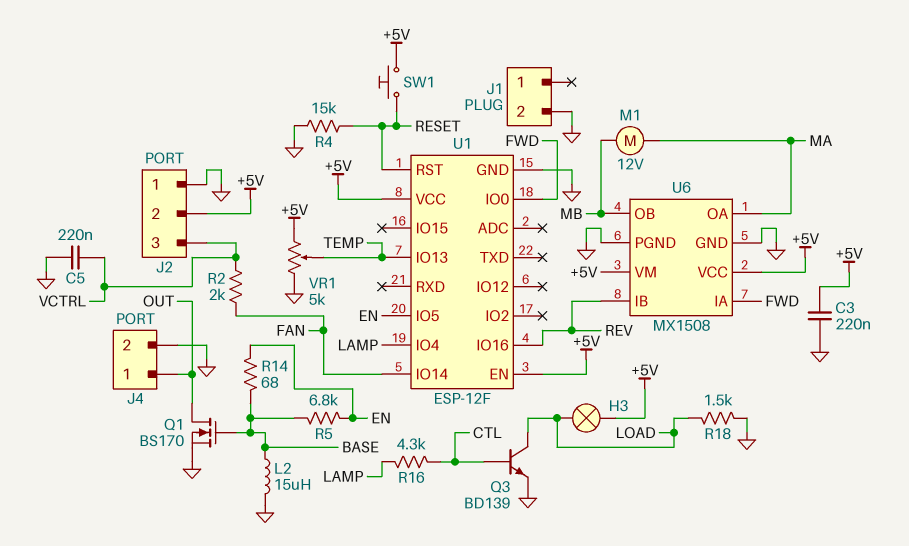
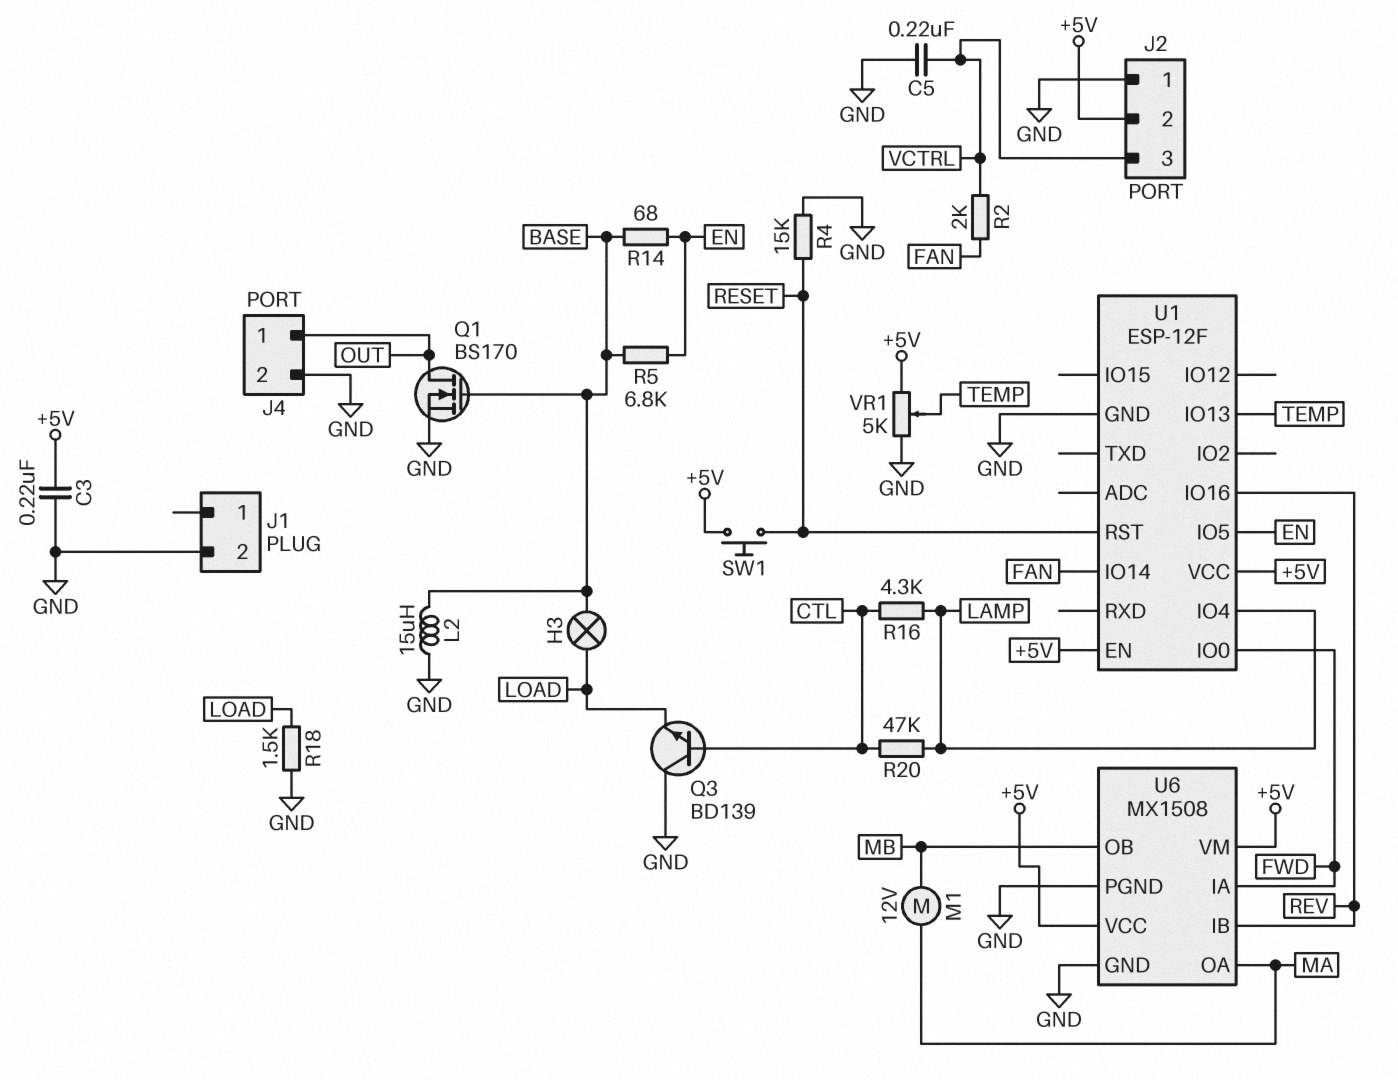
H3: lamp (+5V, LOAD) -> lamp (BASE, LOAD)
Q3: NPN BD139 (B CTL, C LOAD, E GND) -> NPN BD139 (B CTL, C GND, E LOAD)
R20: none -> 47k (CTL, LAMP)

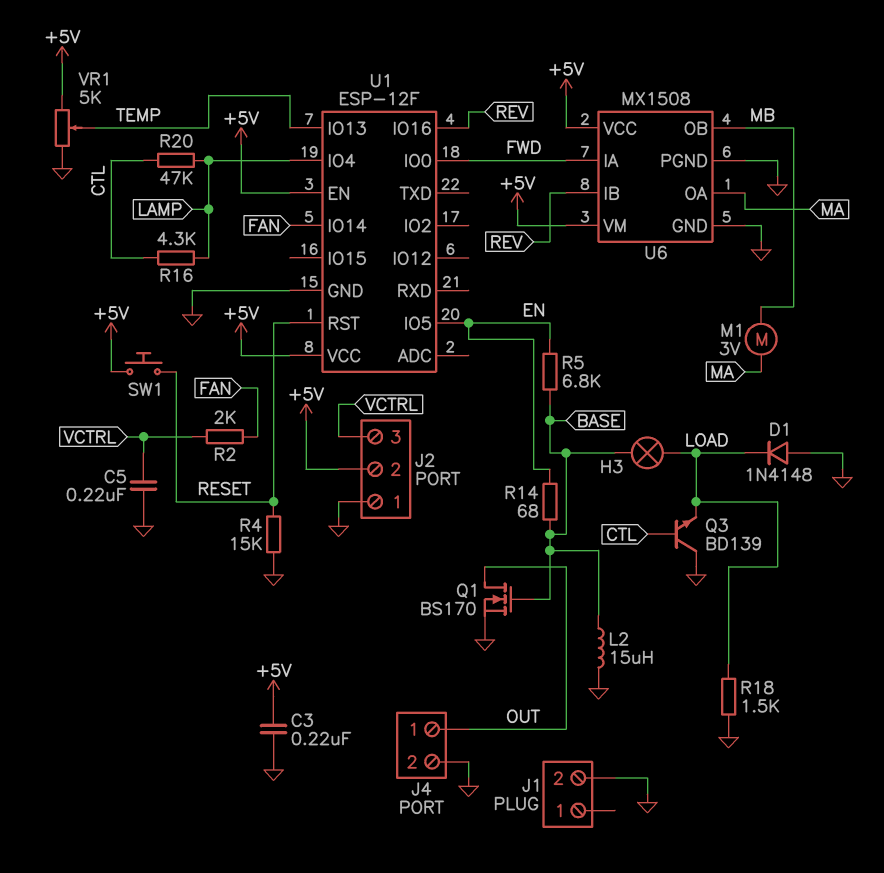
D1: none -> diode 1N4148 (A GND, K LOAD)
M1: motor 12V (MA, MB) -> motor 3V (MA, MB)

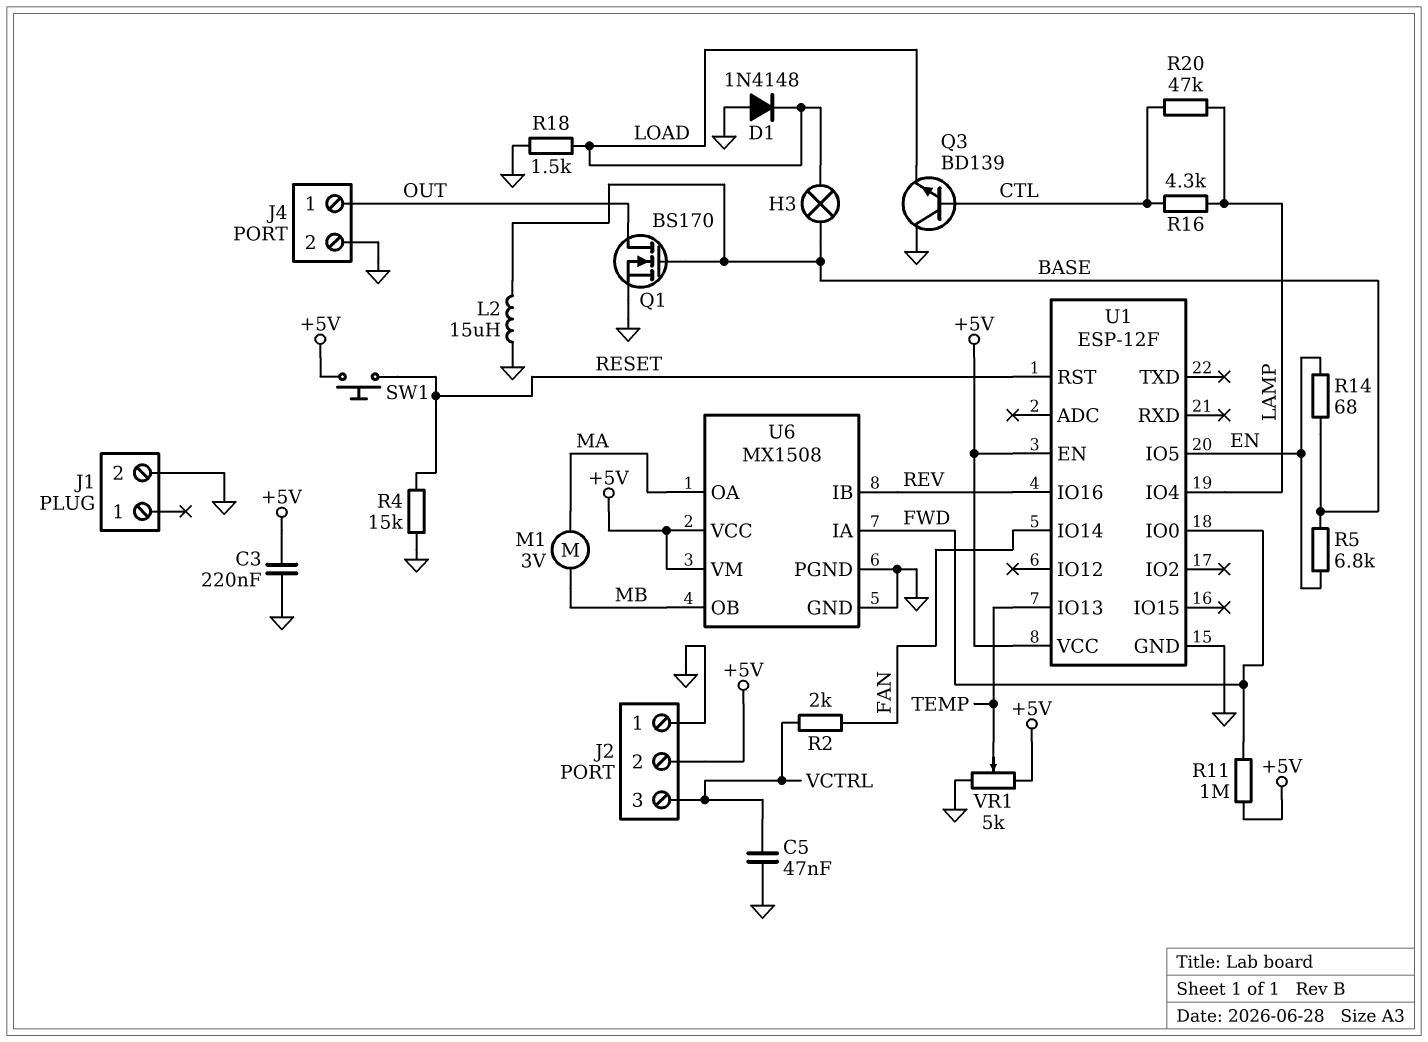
C5: 220nF (GND, VCTRL) -> 47nF (GND, VCTRL)
R11: none -> 1M (+5V, FWD)

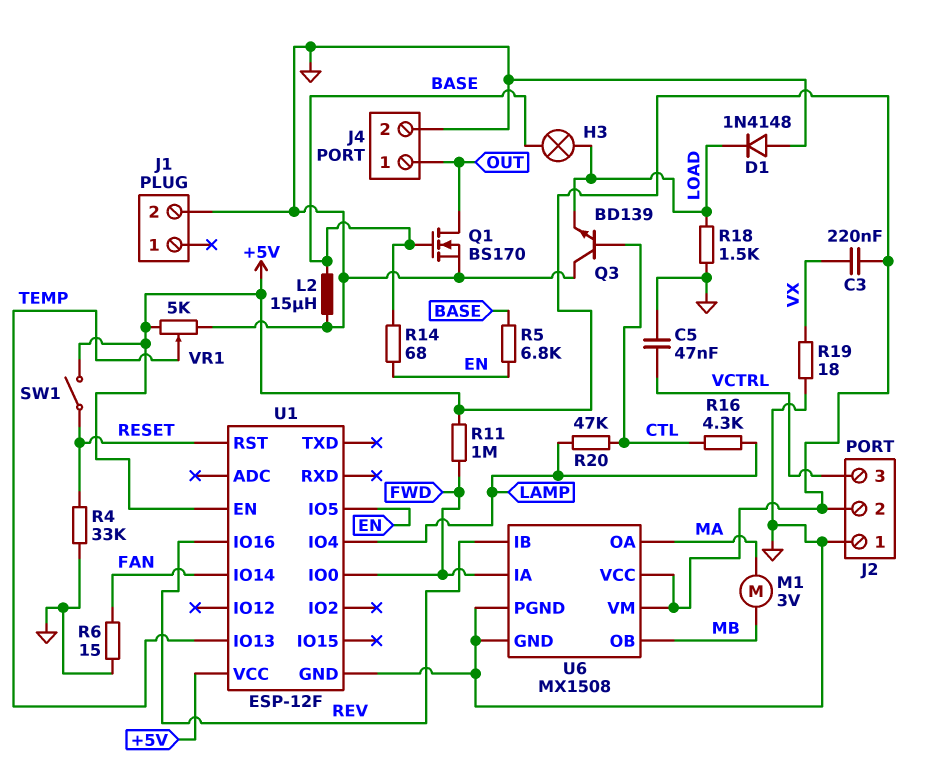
C3: 220nF (+5V, GND) -> 220nF (+5V, VX)
R2: 2k (FAN, VCTRL) -> none
R4: 15k (GND, RESET) -> 33k (GND, RESET)
R6: none -> 15 (FAN, GND)
R19: none -> 18 (GND, VX)
SW1: button (+5V, RESET) -> switch (+5V, RESET)

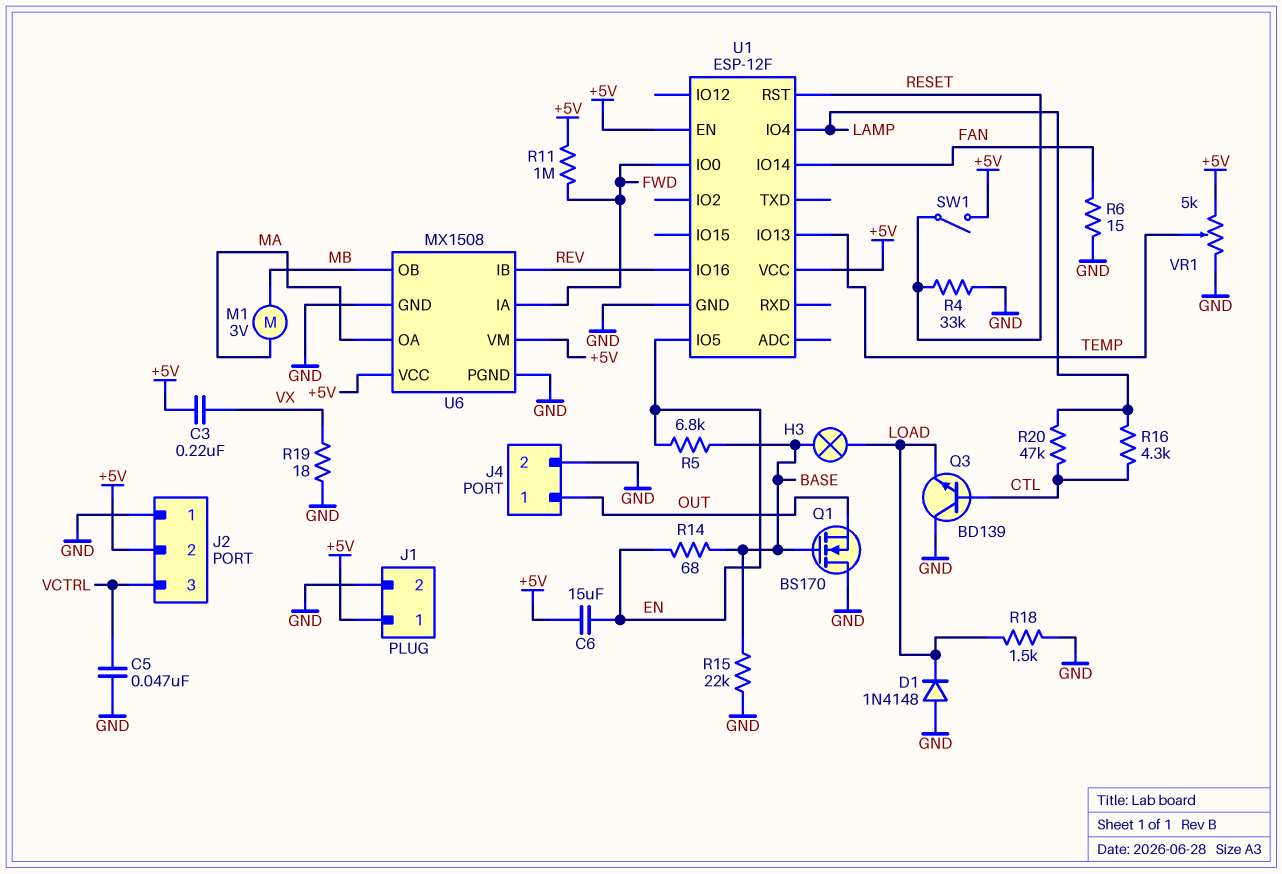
C6: none -> 15uF (+5V, EN)
J1 pin 1: none -> +5V
L2: 15uH (BASE, GND) -> none
Q1: NMOS BS170 (G BASE, D OUT, S GND) -> NMOS BS170 (G BASE, D GND, S OUT)
R15: none -> 22k (BASE, GND)

